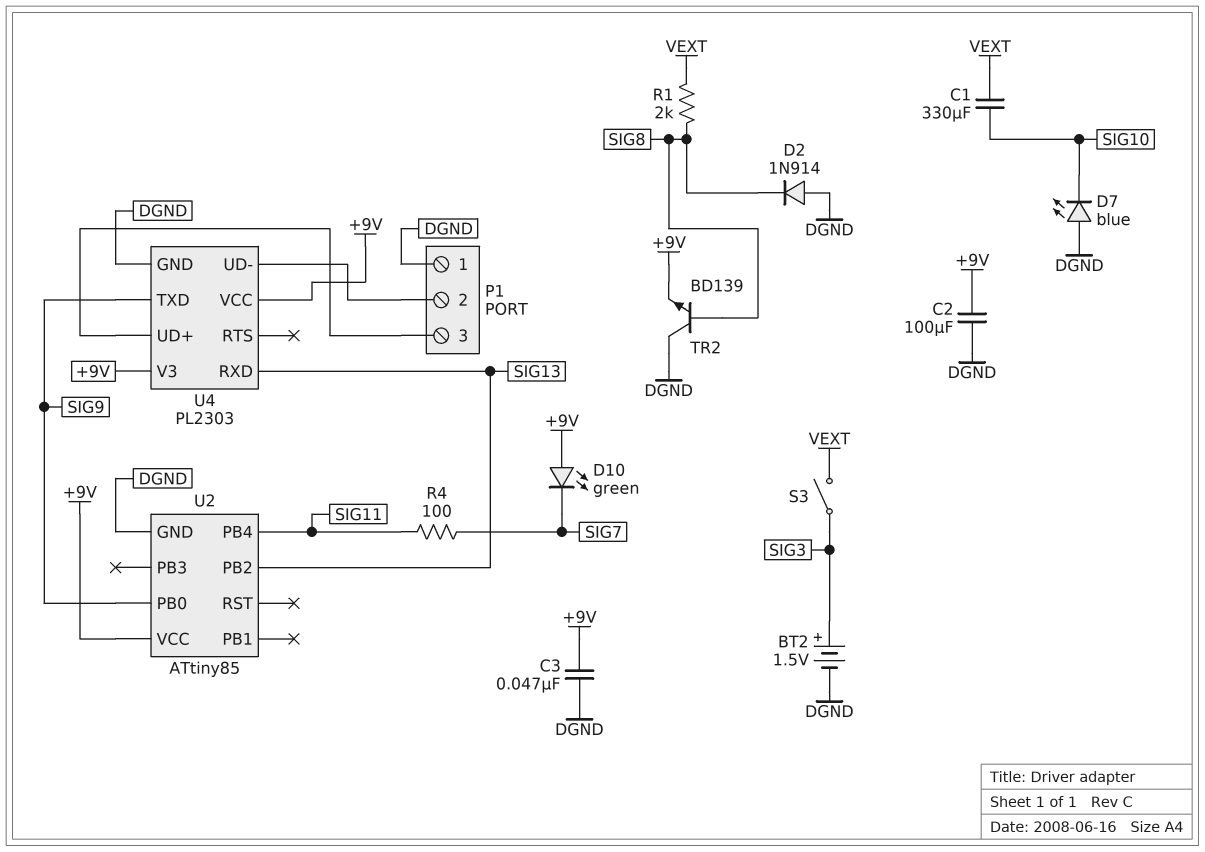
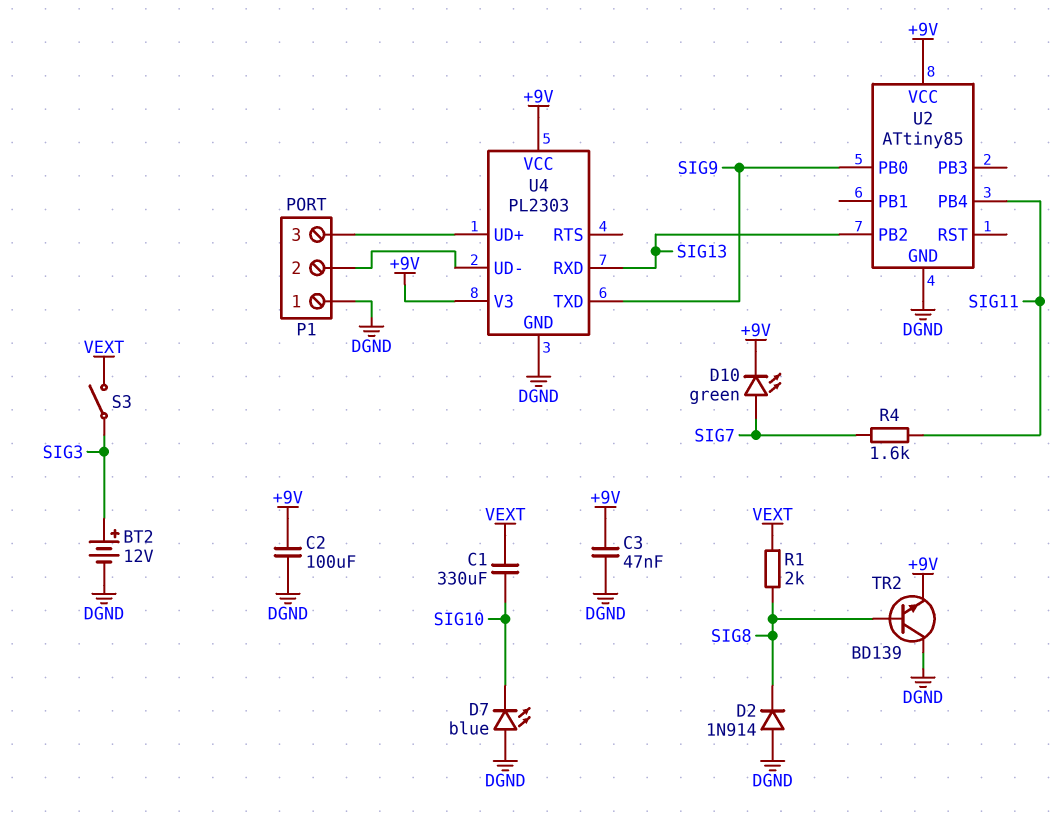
BT2: 1.5V (plus SIG3, minus DGND) -> 12V (plus SIG3, minus DGND)
D10: LED green (A +9V, K SIG7) -> LED green (A SIG7, K +9V)
R4: 100 (SIG7, SIG11) -> 1.6k (SIG7, SIG11)

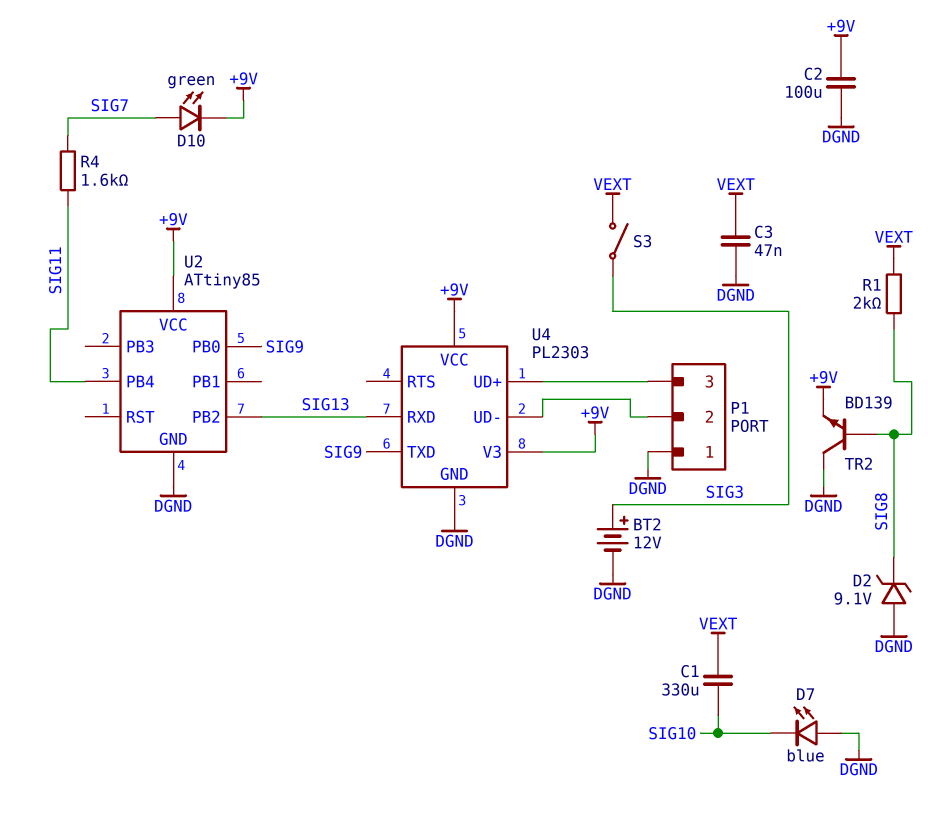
C3: 47nF (+9V, DGND) -> 47nF (DGND, VEXT)
D2: diode 1N914 (A DGND, K SIG8) -> zener 9.1V (A DGND, K SIG8)

